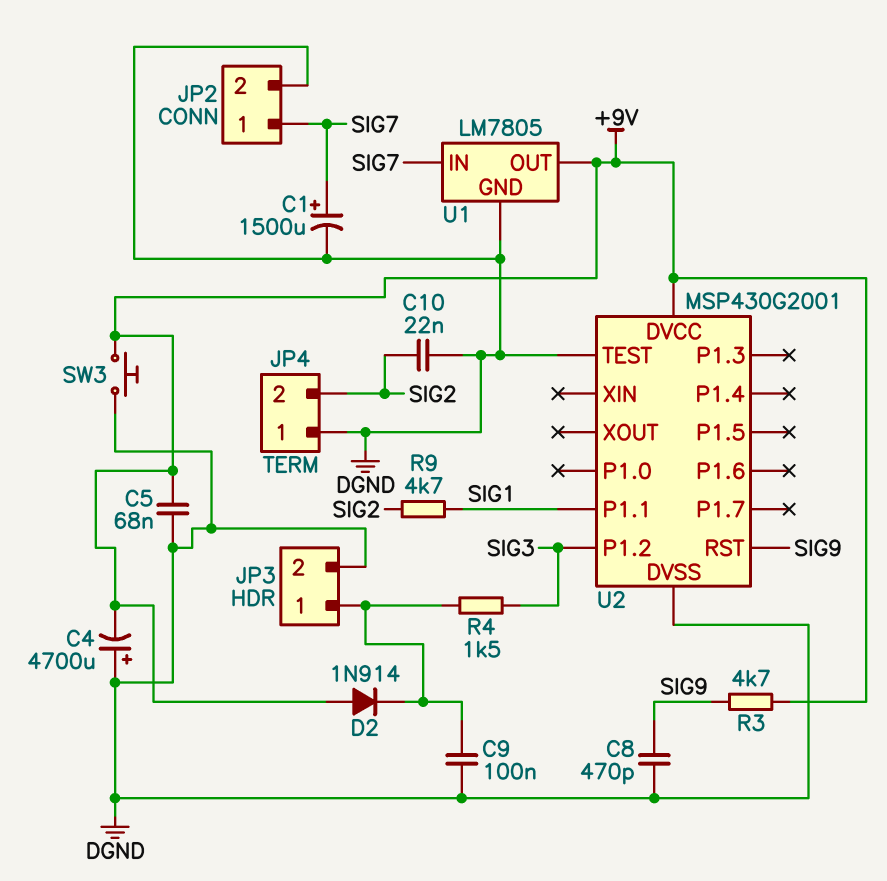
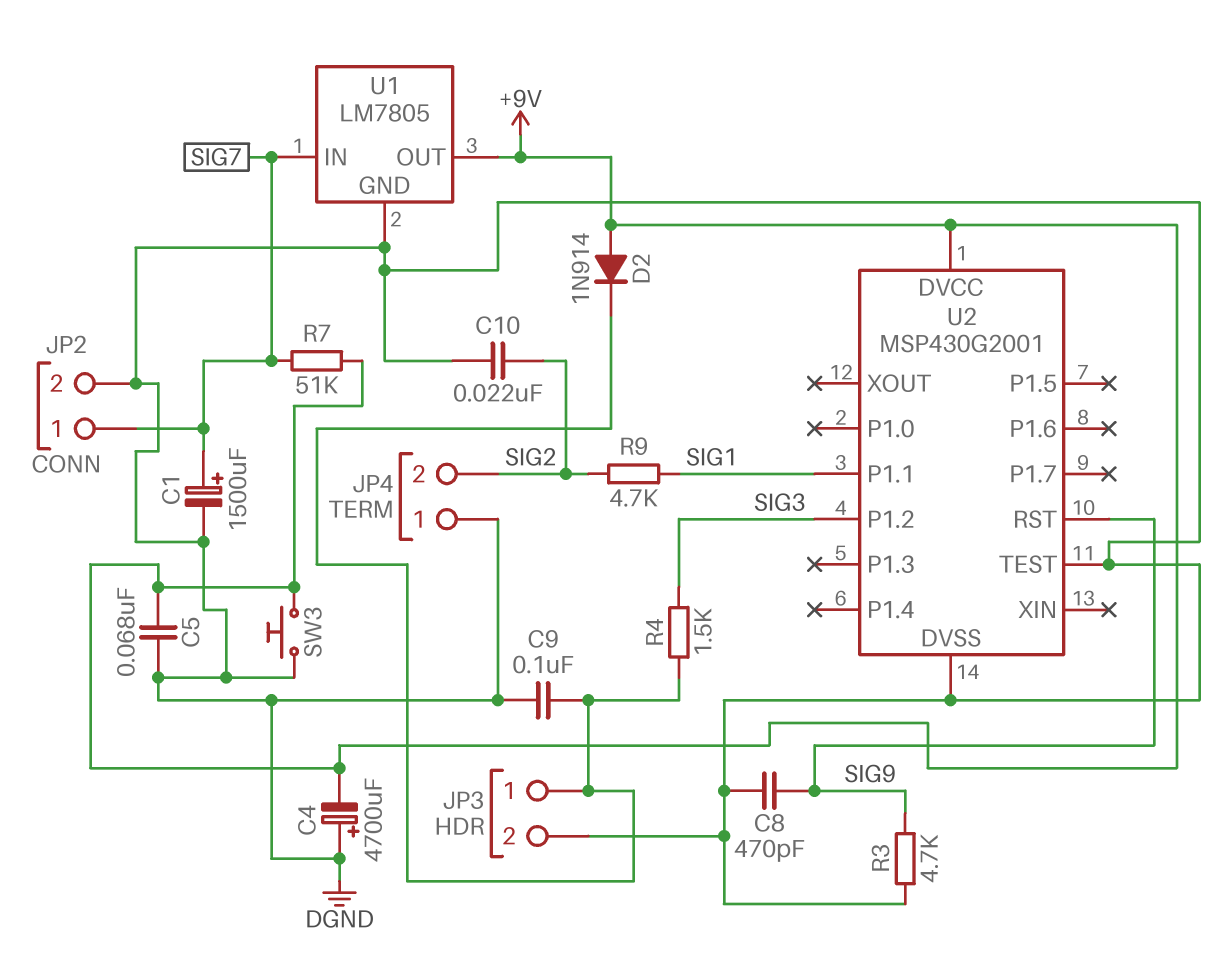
R3: 4.7k (+9V, SIG9) -> 4.7k (DGND, SIG9)
R7: none -> 51k (+9V, SIG7)

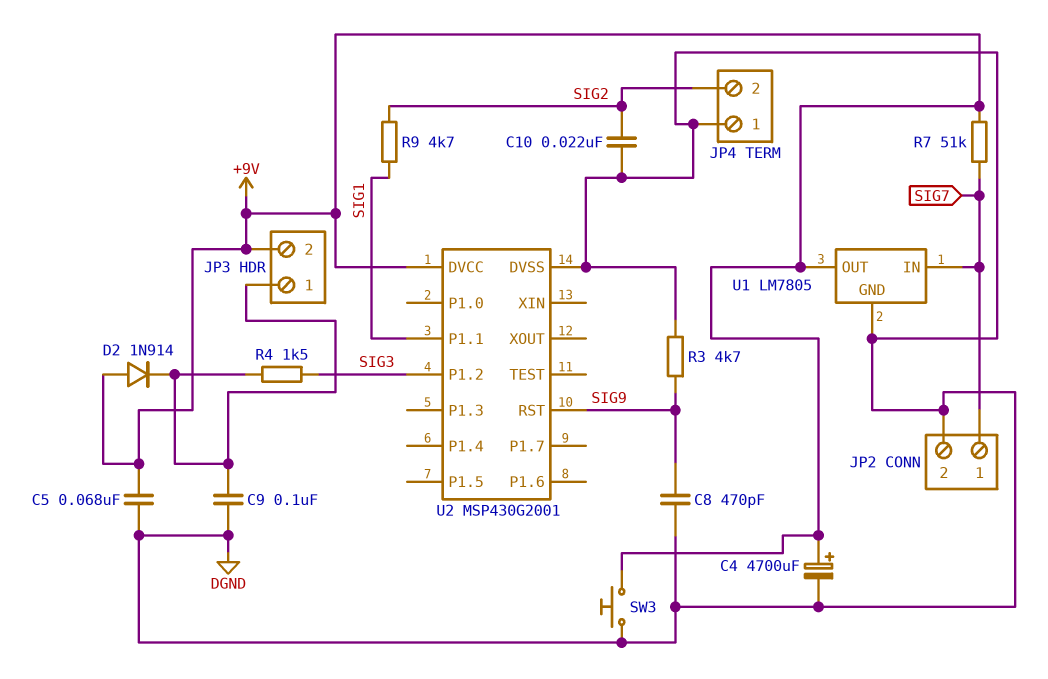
C1: 1500uF (plus SIG7, minus DGND) -> none
C4: 4700uF (plus DGND, minus +9V) -> 4700uF (plus +9V, minus DGND)
JP3 pin 2: DGND -> +9V
U2 pin TEST: DGND -> none

